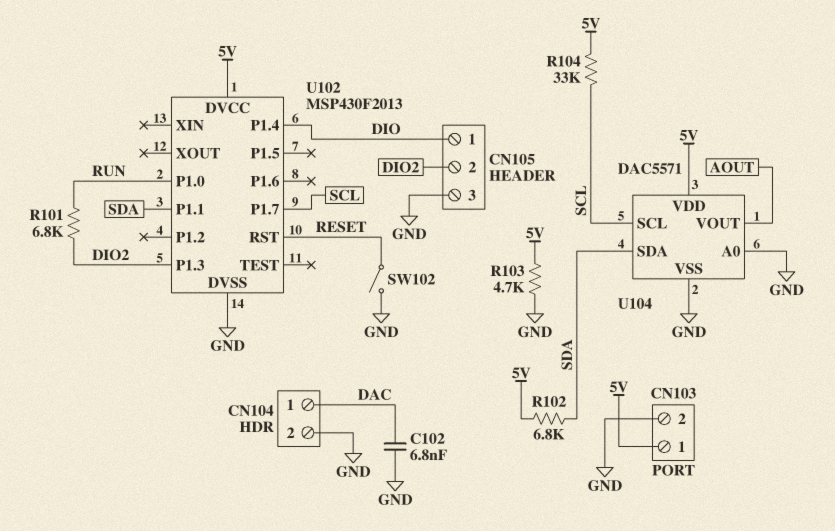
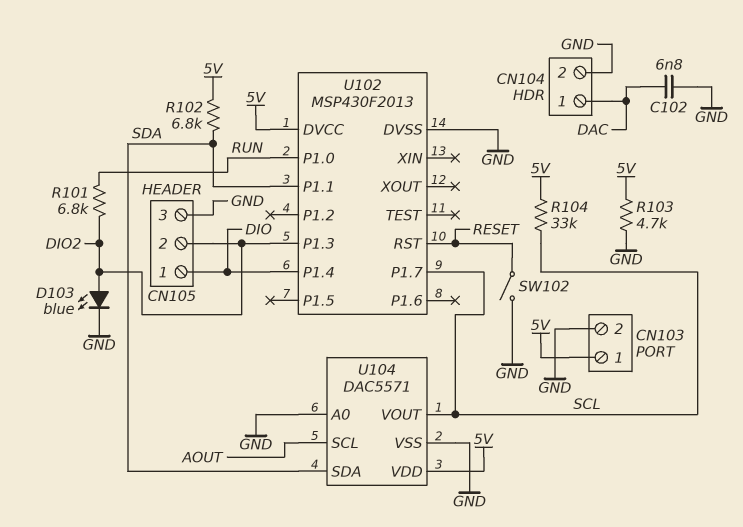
D103: none -> LED blue (A DIO2, K GND)
U104 pin SCL: SCL -> AOUT
U104 pin VOUT: AOUT -> SCL

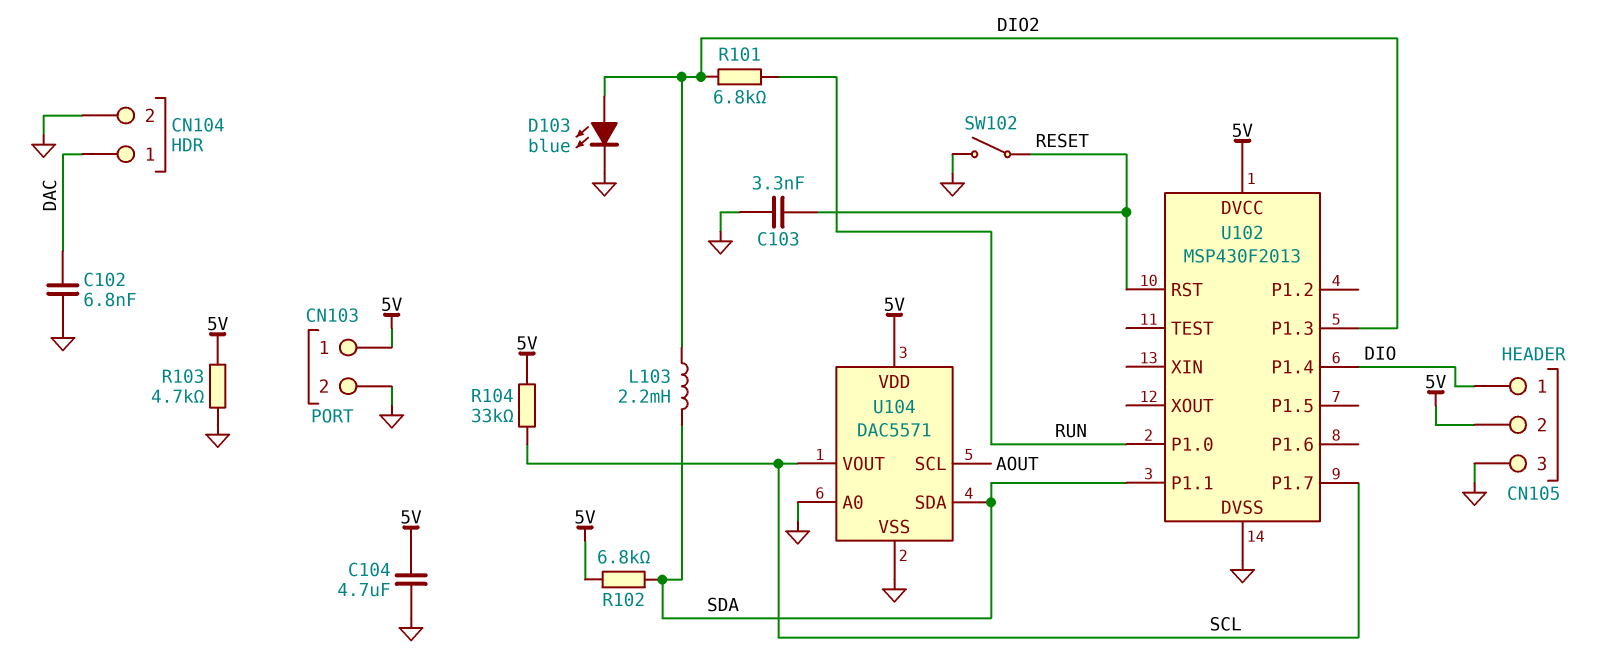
C103: none -> 3.3nF (GND, RESET)
C104: none -> 4.7uF (5V, GND)
CN105 pin 2: DIO2 -> 5V
L103: none -> 2.2mH (DIO2, SDA)

